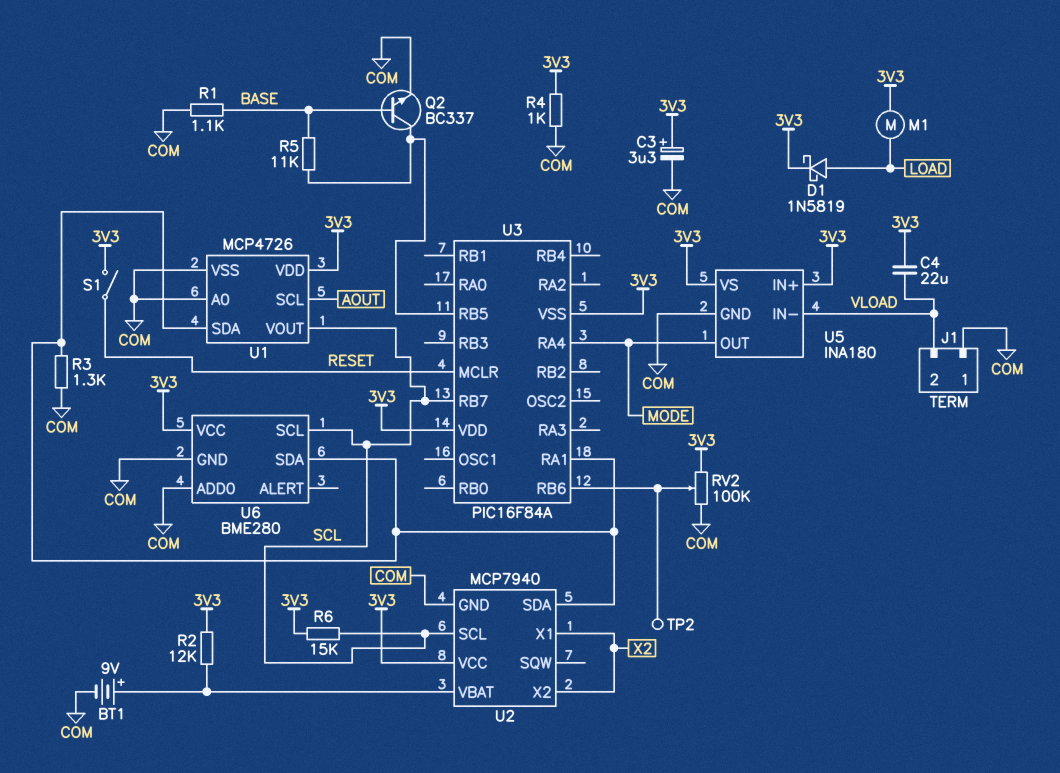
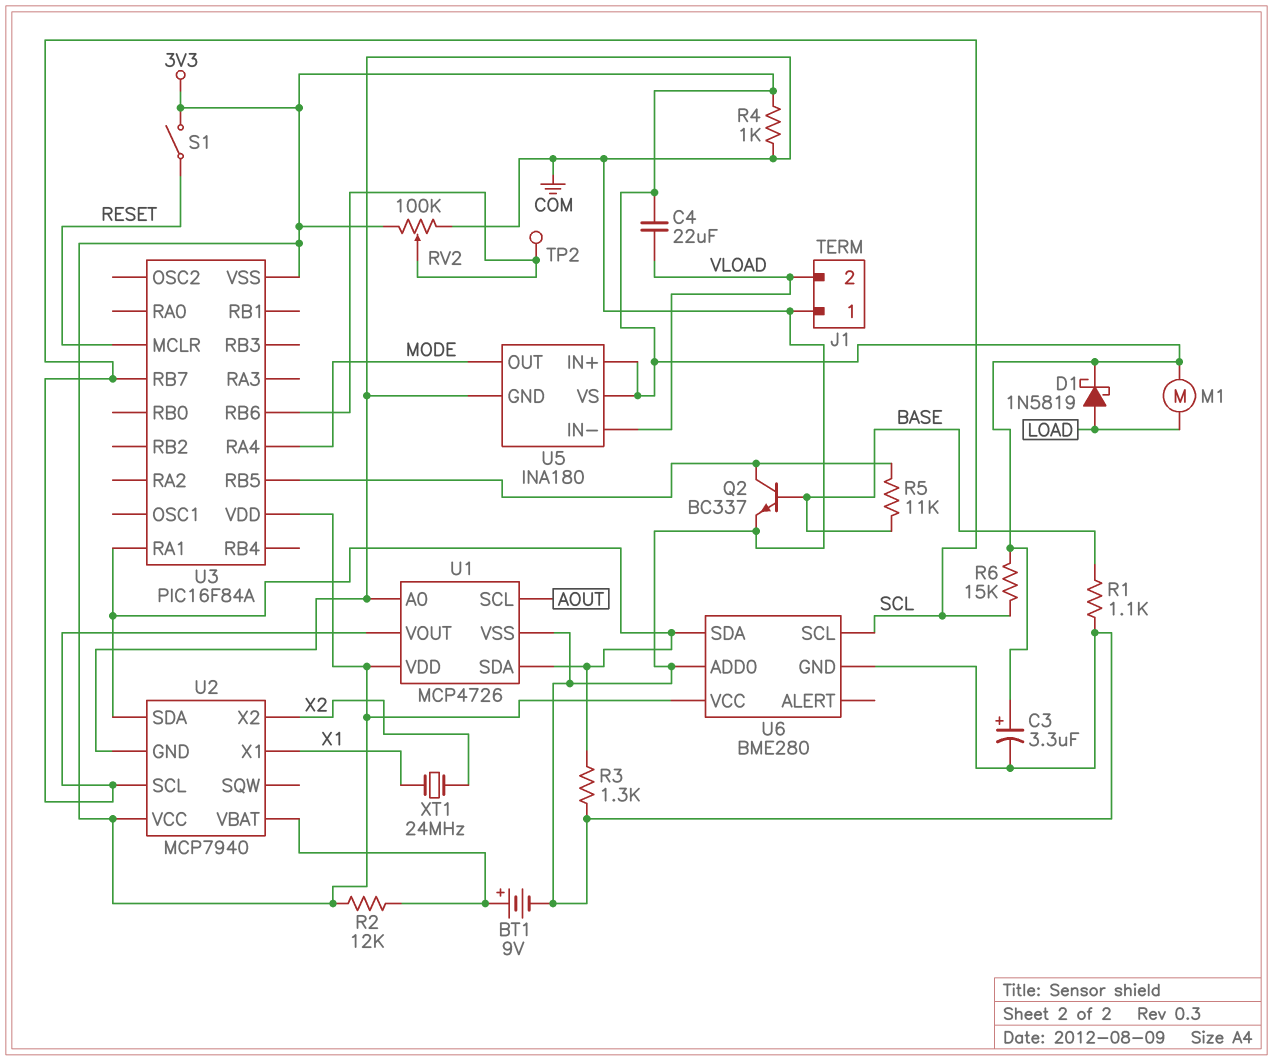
U2 pin X1: X2 -> X1
XT1: none -> 24MHz (X1, X2)

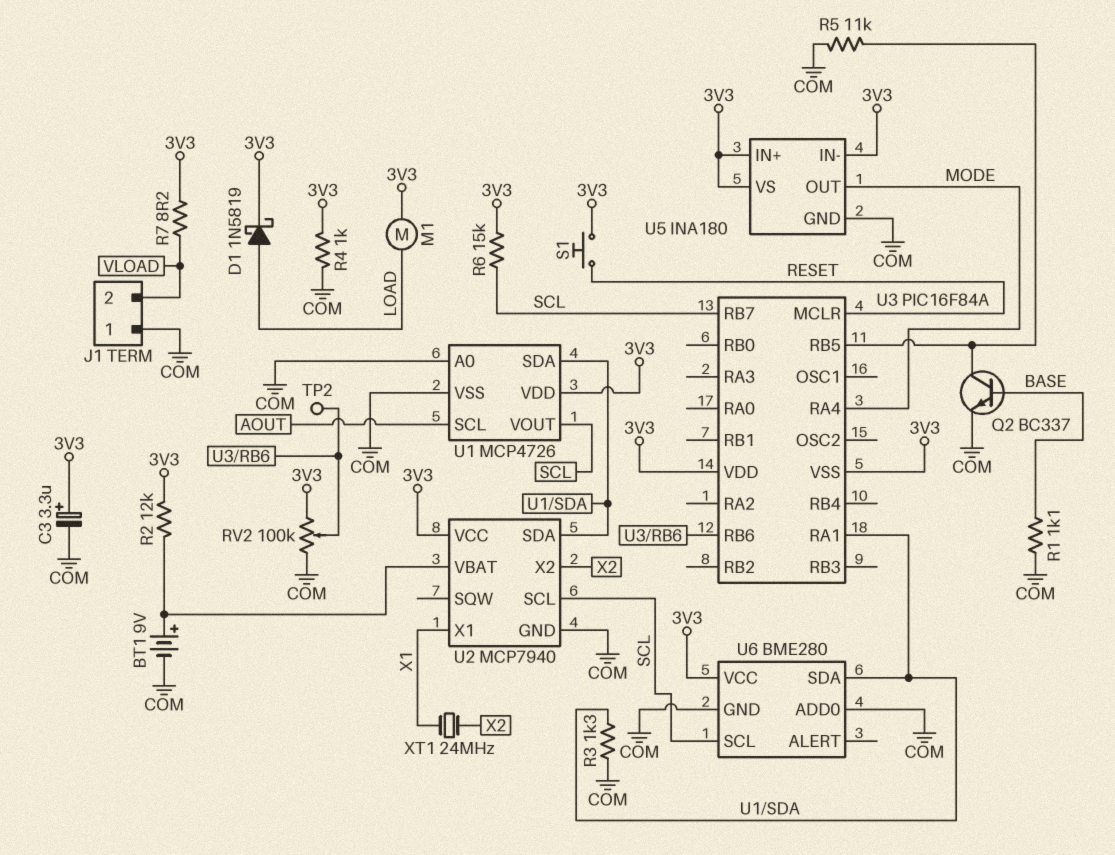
C4: 22uF (3V3, VLOAD) -> none
R5: 11k (BASE, U3/RB5) -> 11k (COM, U3/RB5)
R7: none -> 8.2 (3V3, VLOAD)
S1: switch (3V3, RESET) -> button (3V3, RESET)
U5 pin IN-: VLOAD -> 3V3

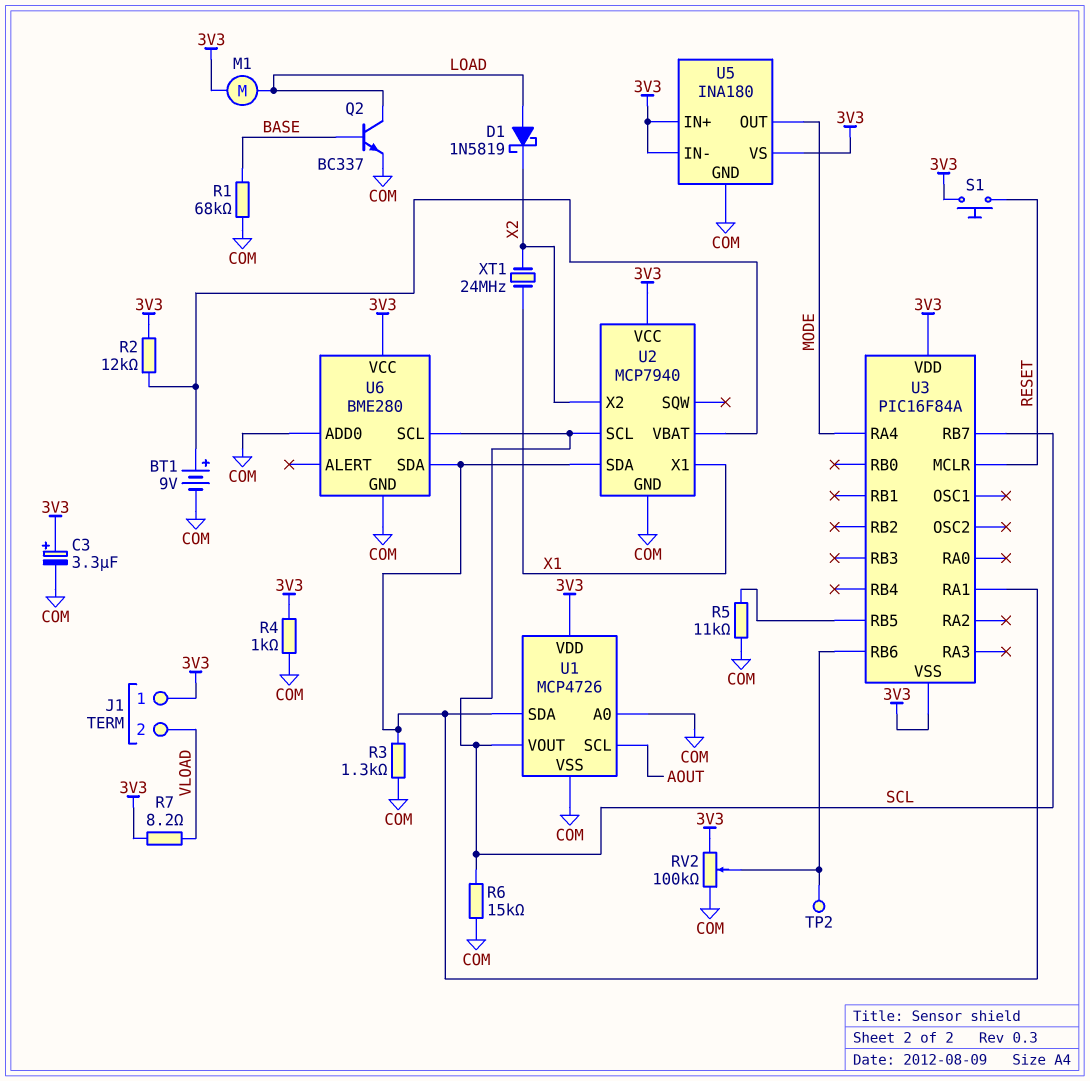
D1: schottky 1N5819 (A LOAD, K 3V3) -> schottky 1N5819 (A LOAD, K X2)
J1 pin 1: COM -> 3V3
Q2: NPN BC337 (B BASE, C U3/RB5, E COM) -> NPN BC337 (B BASE, C LOAD, E COM)
R1: 1.1k (BASE, COM) -> 68k (BASE, COM)
R6: 15k (3V3, SCL) -> 15k (COM, SCL)

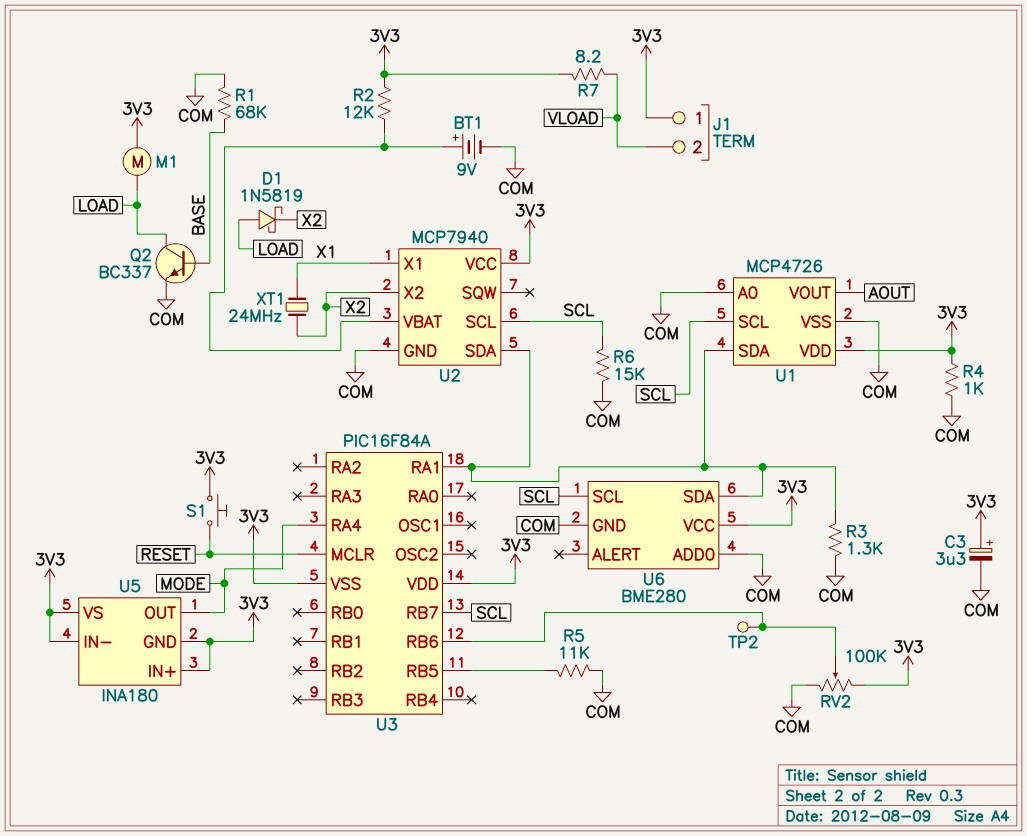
U1 pin SCL: AOUT -> SCL
U1 pin VOUT: SCL -> AOUT
U5 pin GND: COM -> 3V3

